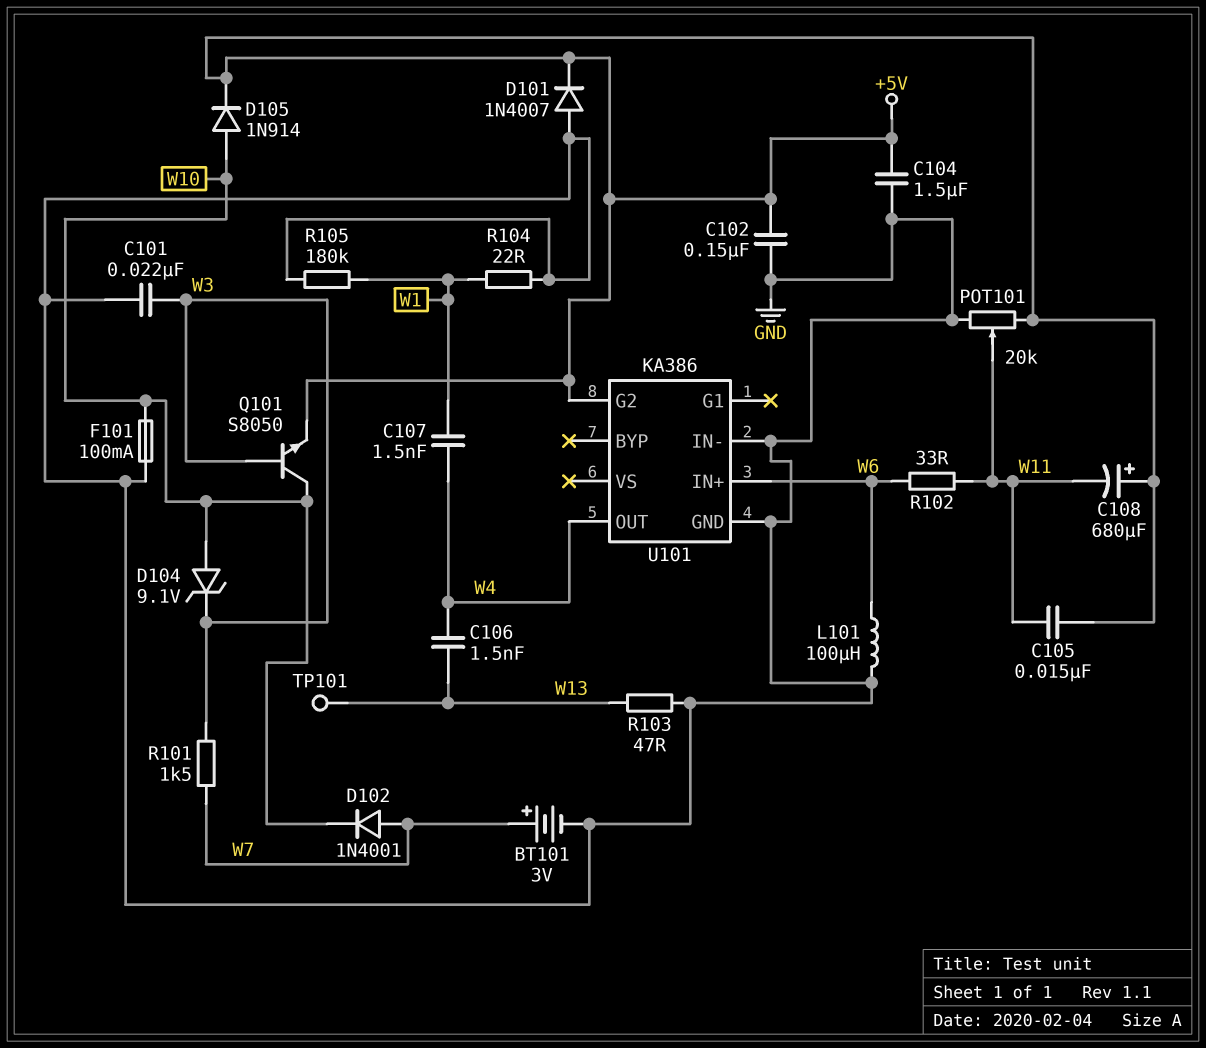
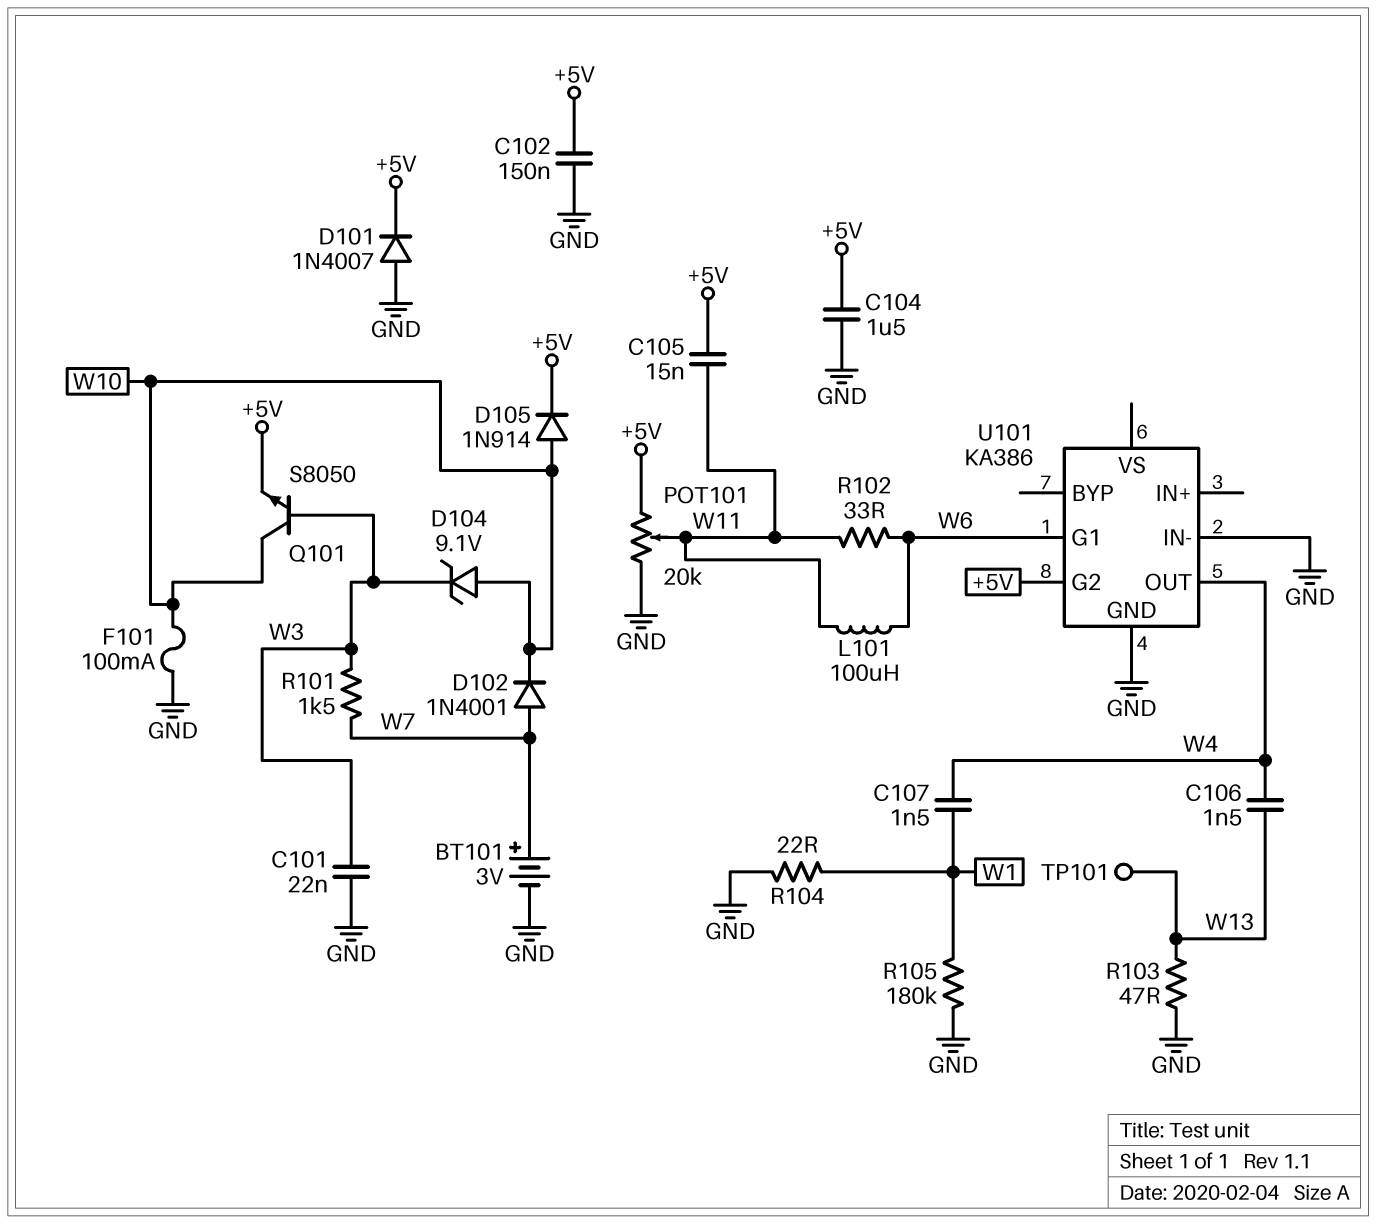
C108: 680uF (plus +5V, minus W11) -> none
L101: 100uH (GND, W6) -> 100uH (W6, W11)
U101 pin G1: none -> W6
U101 pin IN+: W6 -> none

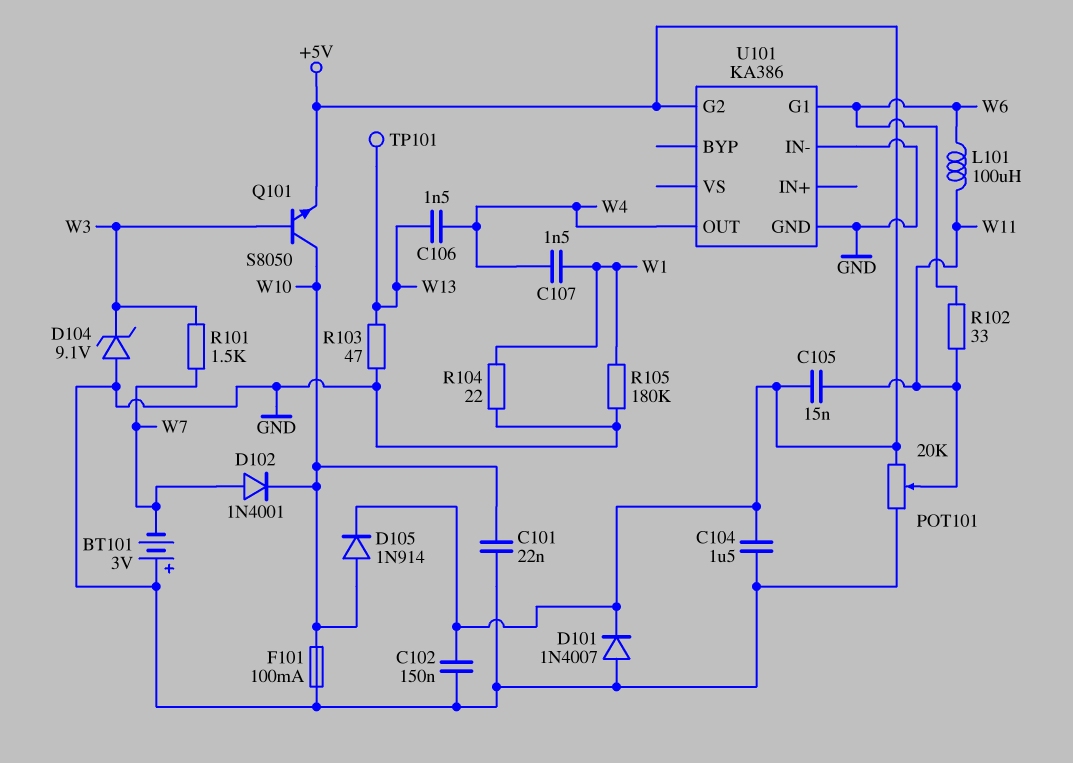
BT101: 3V (plus W7, minus GND) -> 3V (plus GND, minus W7)
C101: 22nF (GND, W3) -> 22nF (GND, W10)
D104: zener 9.1V (A W10, K W3) -> zener 9.1V (A GND, K W3)

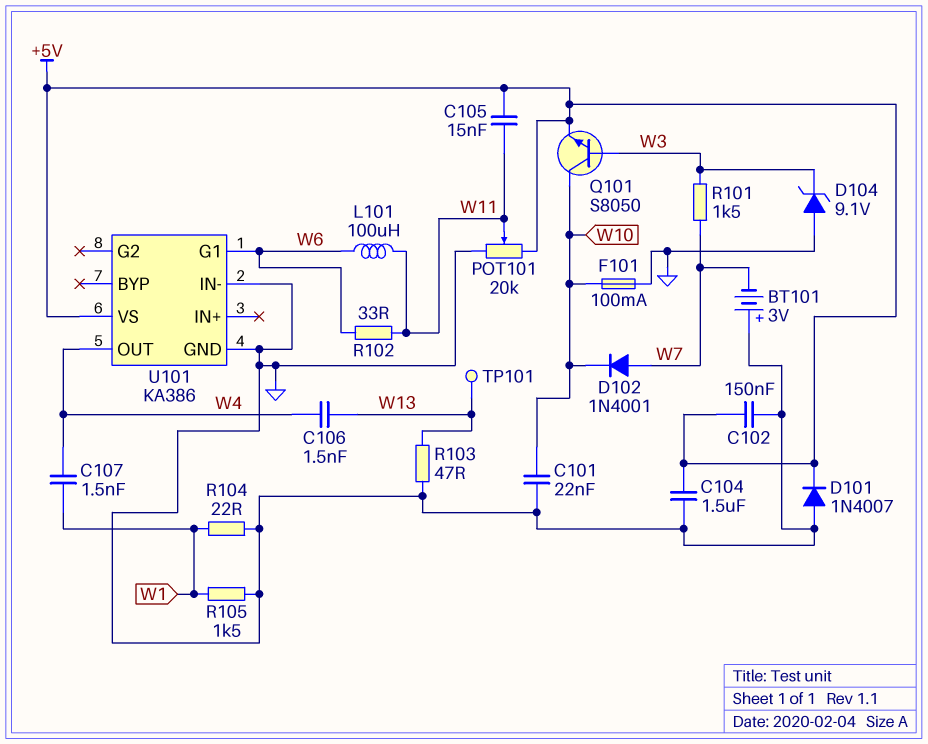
D105: diode 1N914 (A W10, K +5V) -> none
R105: 180k (GND, W1) -> 1.5k (GND, W1)
U101 pin G2: +5V -> none
U101 pin VS: none -> +5V

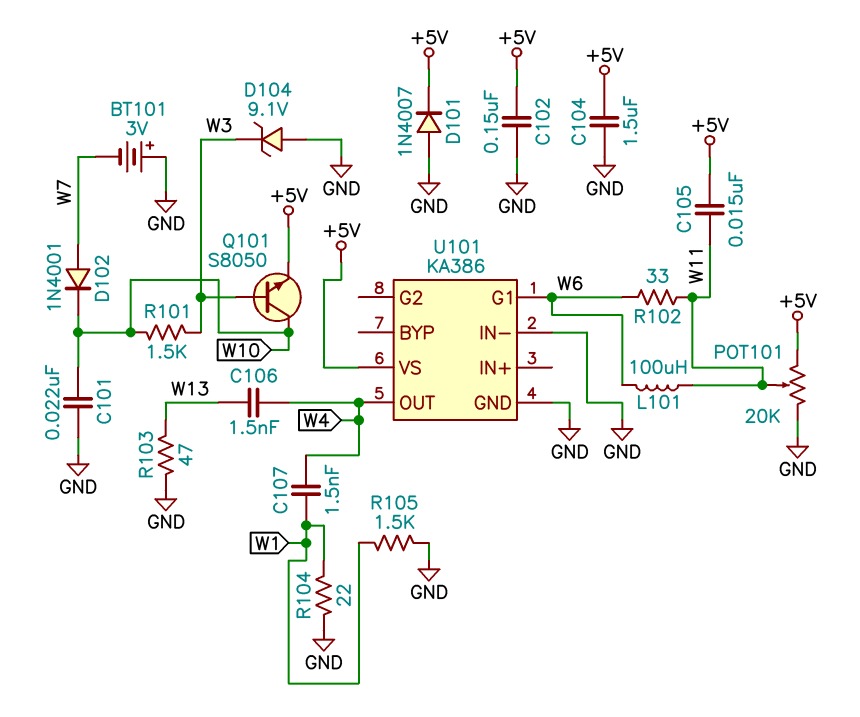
F101: 100mA (GND, W10) -> none
R101: 1.5k (W3, W7) -> 1.5k (W3, W10)
TP101: test point (W13) -> none

